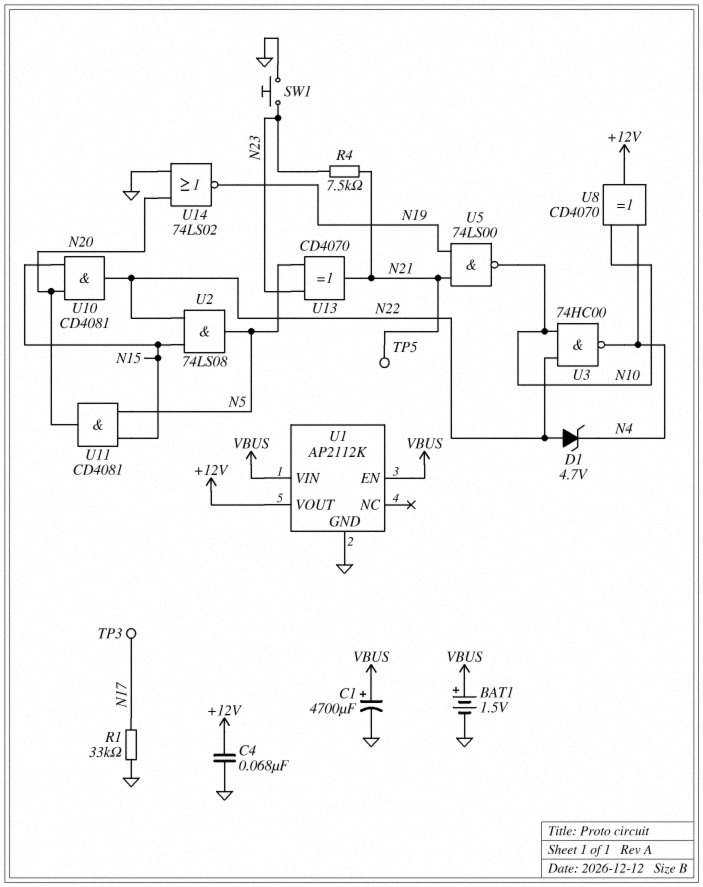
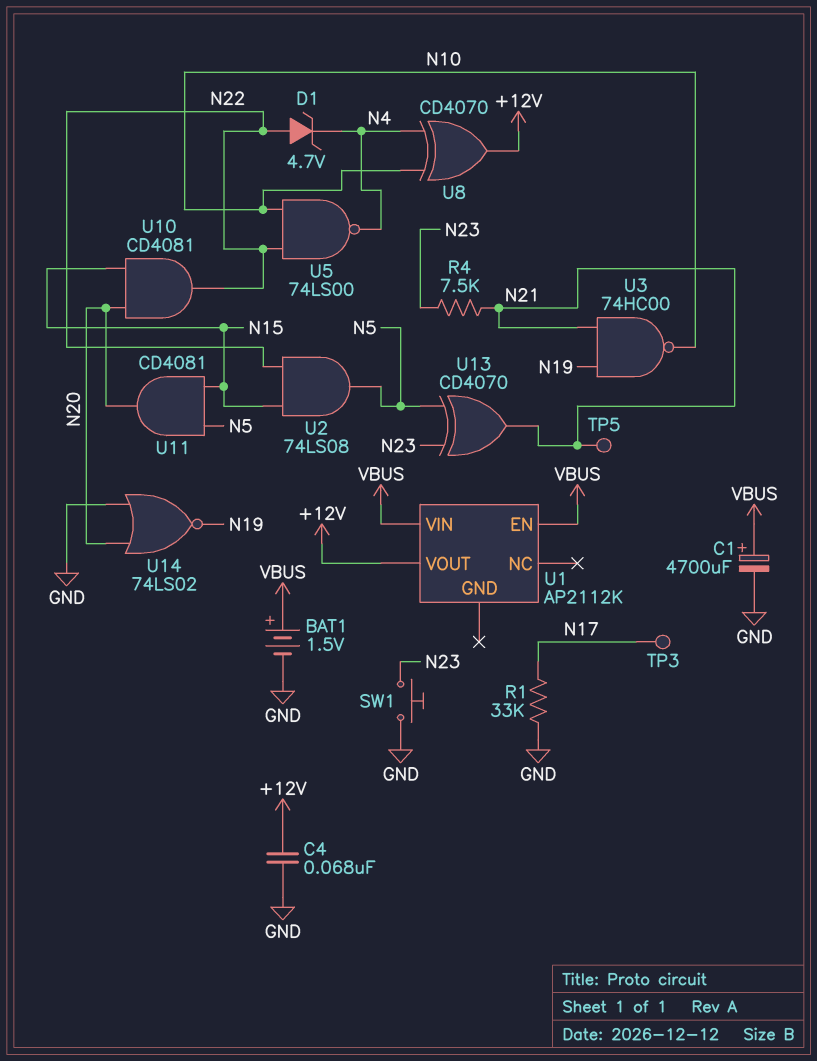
U1 pin GND: GND -> none
U3: NAND 74HC00 (in N10, in N22, out N4) -> NAND 74HC00 (in N19, in N21, out N10)
U5: NAND 74LS00 (in N19, in N21, out N10) -> NAND 74LS00 (in N10, in N22, out N4)

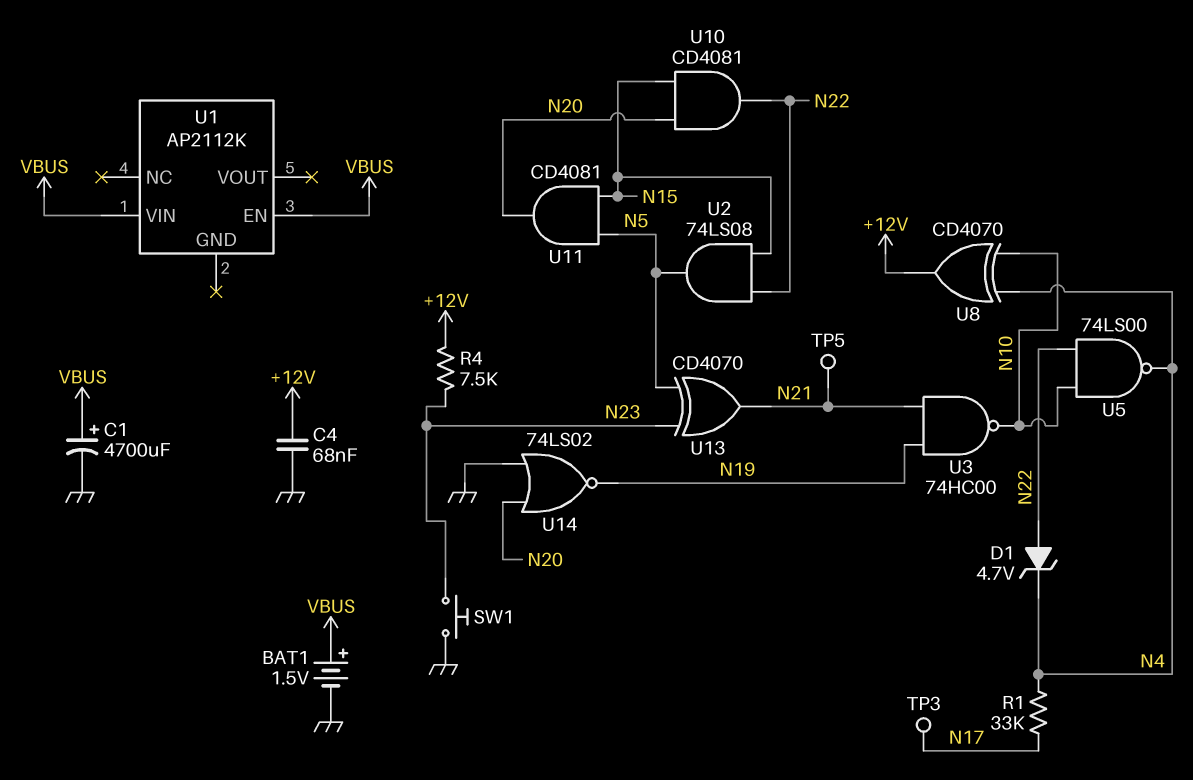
R1: 33k (GND, N17) -> 33k (N4, N17)
R4: 7.5k (N21, N23) -> 7.5k (+12V, N23)
U1 pin VOUT: +12V -> none

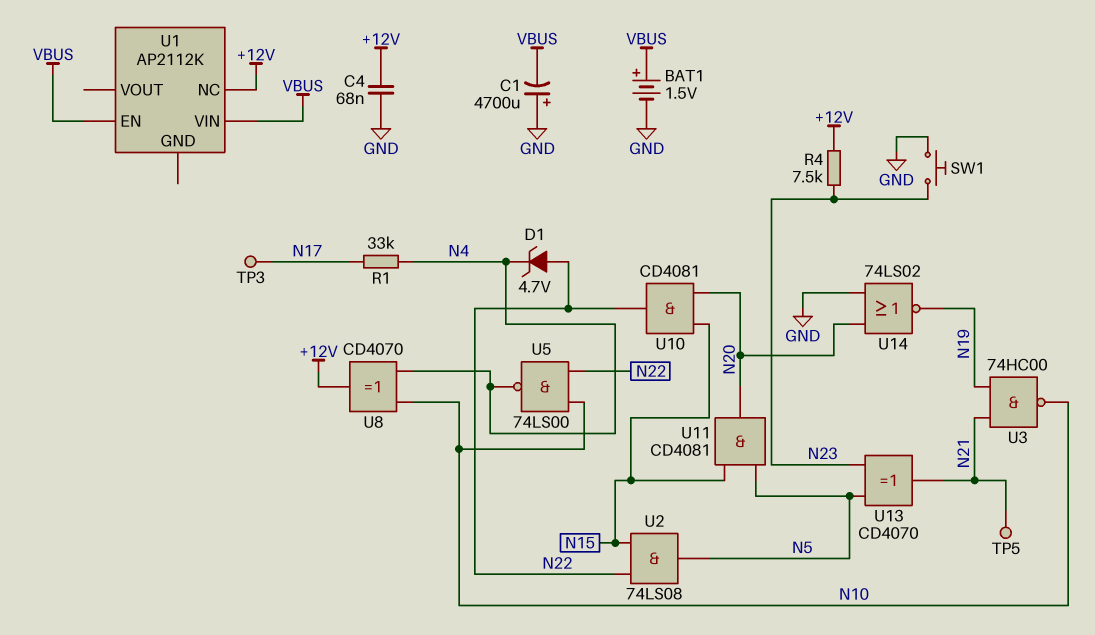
C1: 4700uF (plus VBUS, minus GND) -> 4700uF (plus GND, minus VBUS)
U1 pin NC: none -> +12V

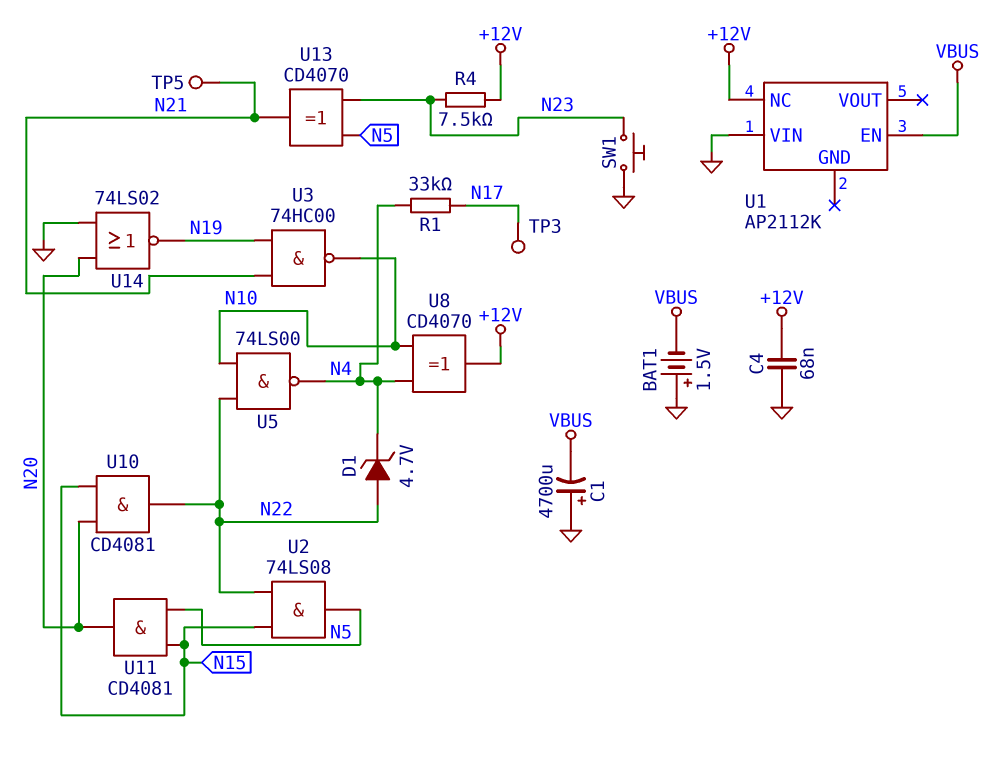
BAT1: 1.5V (plus VBUS, minus GND) -> 1.5V (plus GND, minus VBUS)
U1 pin VIN: VBUS -> GND

